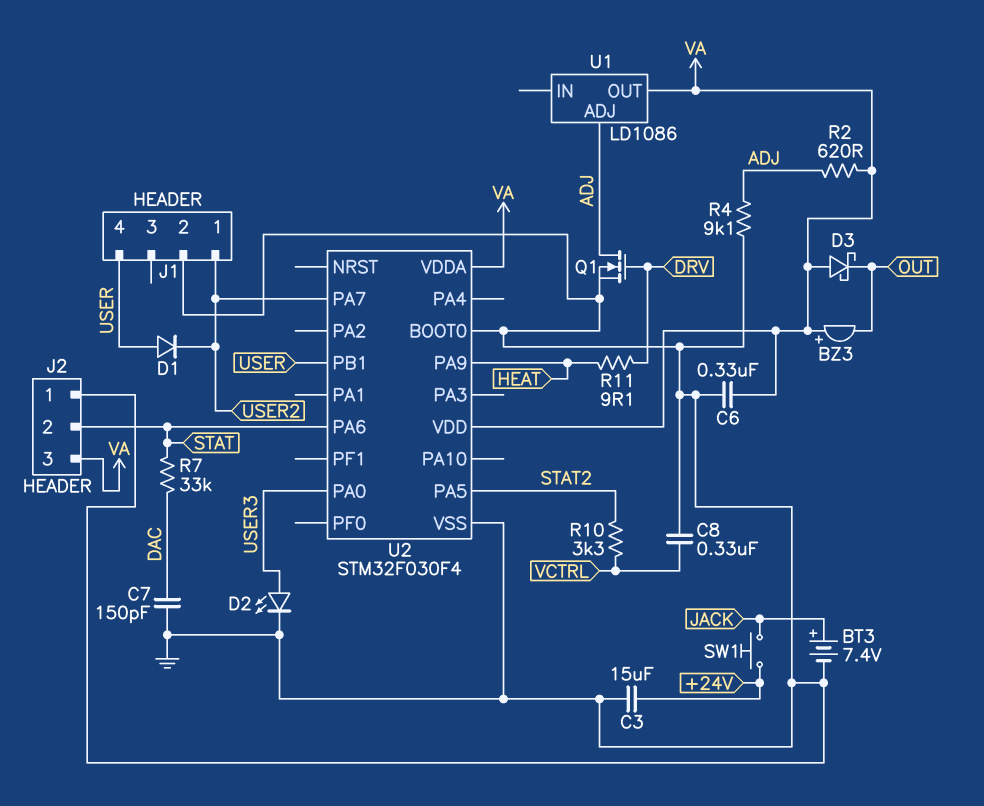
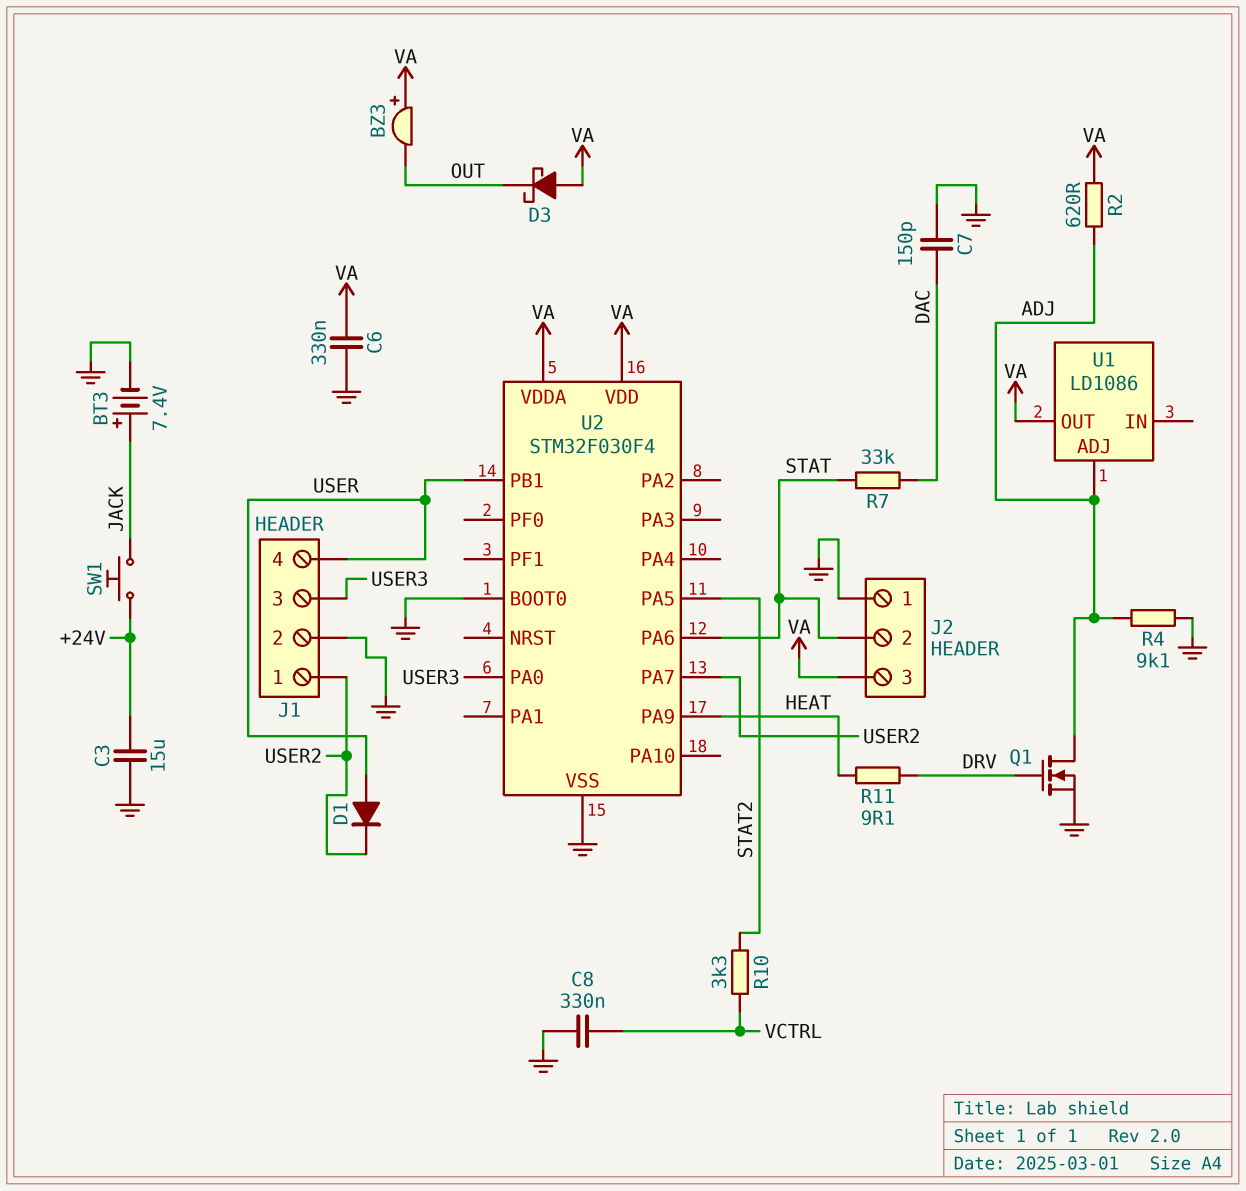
D2: LED (A USER3, K GND) -> none
J1 pin 3: none -> USER3

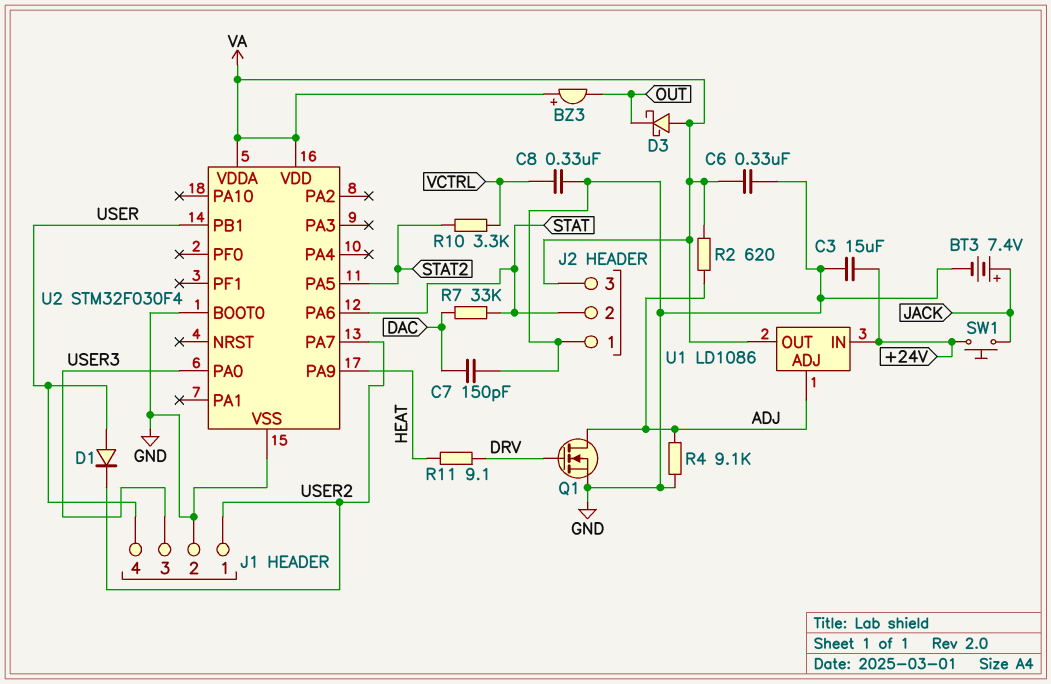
U1 pin IN: none -> +24V

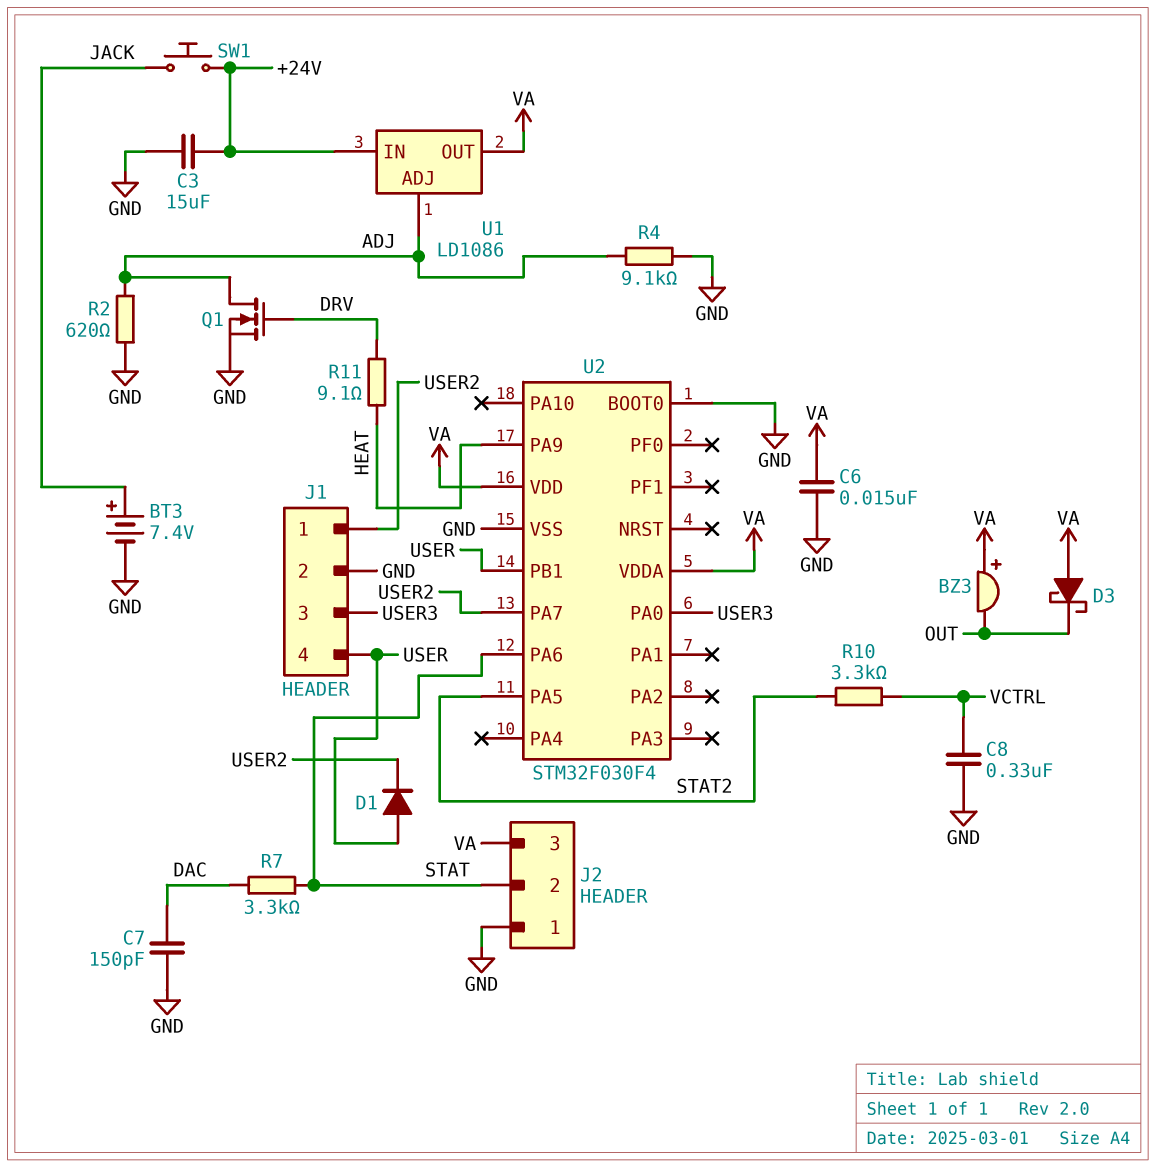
C6: 330nF (GND, VA) -> 15nF (GND, VA)
R2: 620 (ADJ, VA) -> 620 (ADJ, GND)
R7: 33k (DAC, STAT) -> 3.3k (DAC, STAT)

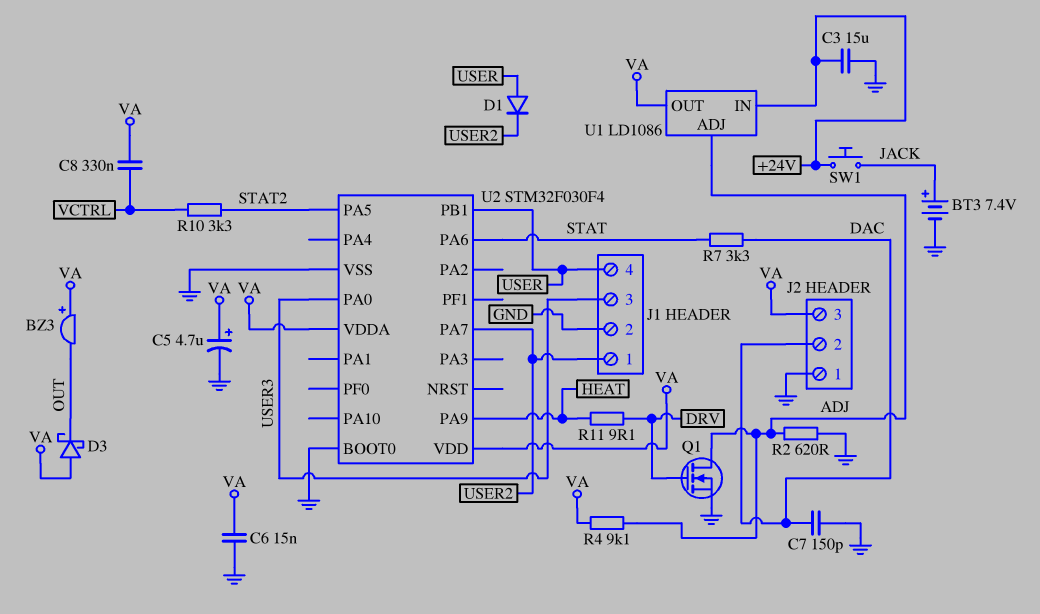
C5: none -> 4.7uF (plus VA, minus GND)
C8: 330nF (GND, VCTRL) -> 330nF (VA, VCTRL)
J2 pin 2: STAT -> DAC
R4: 9.1k (ADJ, GND) -> 9.1k (ADJ, VA)

